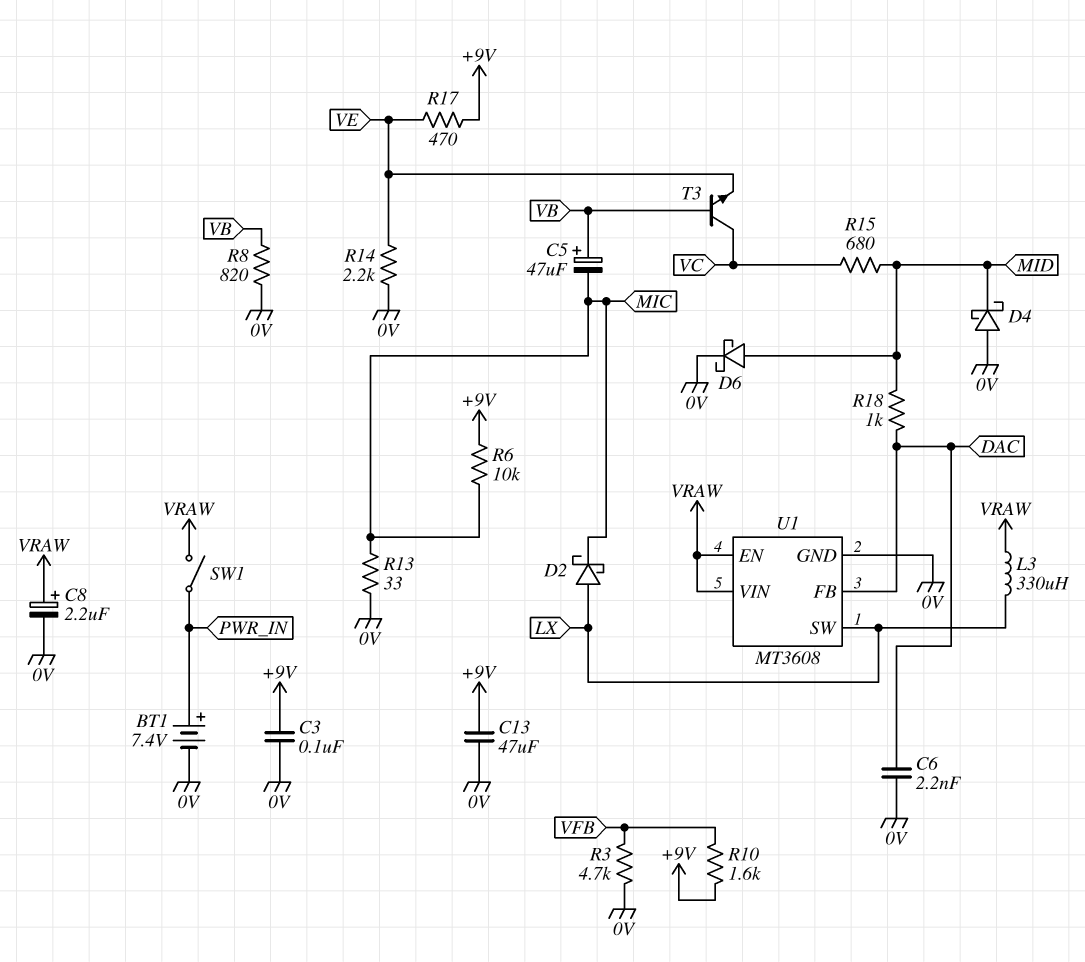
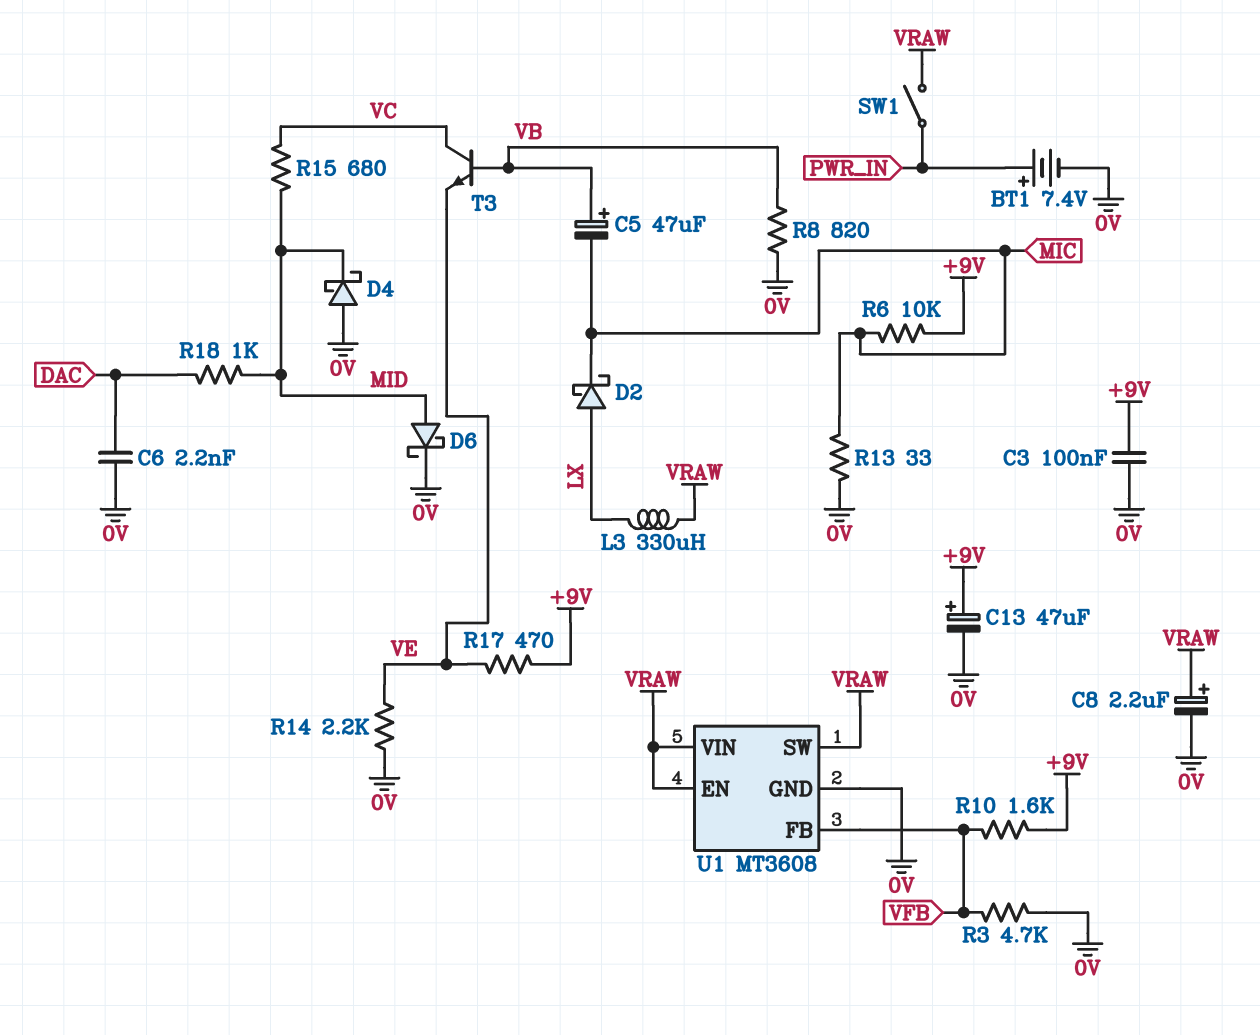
C13: 47uF (+9V, 0V) -> 47uF (plus +9V, minus 0V)
U1 pin FB: DAC -> VFB
U1 pin SW: LX -> VRAW

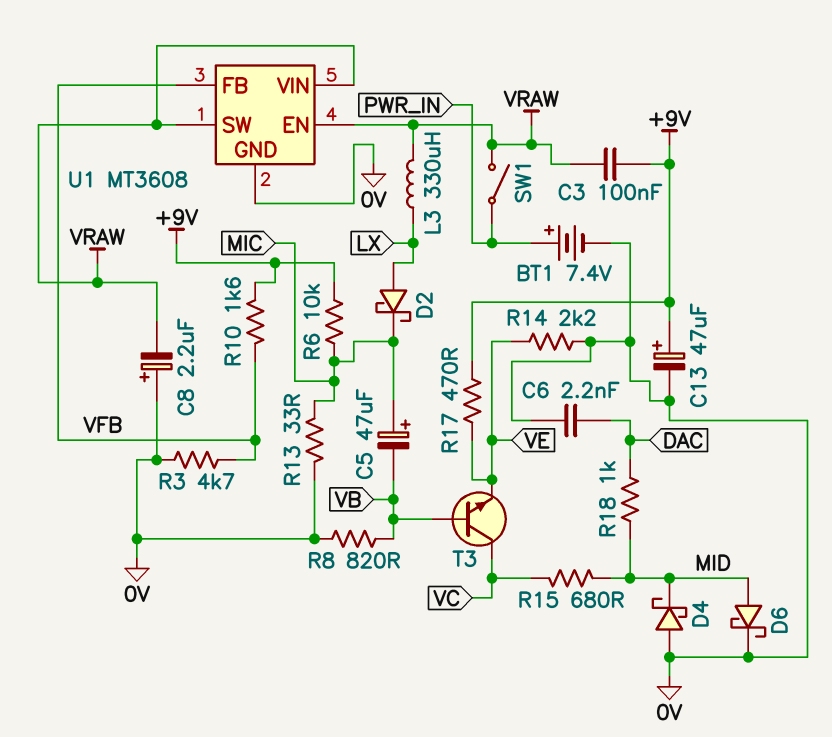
C3: 100nF (+9V, 0V) -> 100nF (+9V, VRAW)
C5: 47uF (plus VB, minus MIC) -> 47uF (plus MIC, minus VB)
C8: 2.2uF (plus VRAW, minus 0V) -> 2.2uF (plus 0V, minus VRAW)

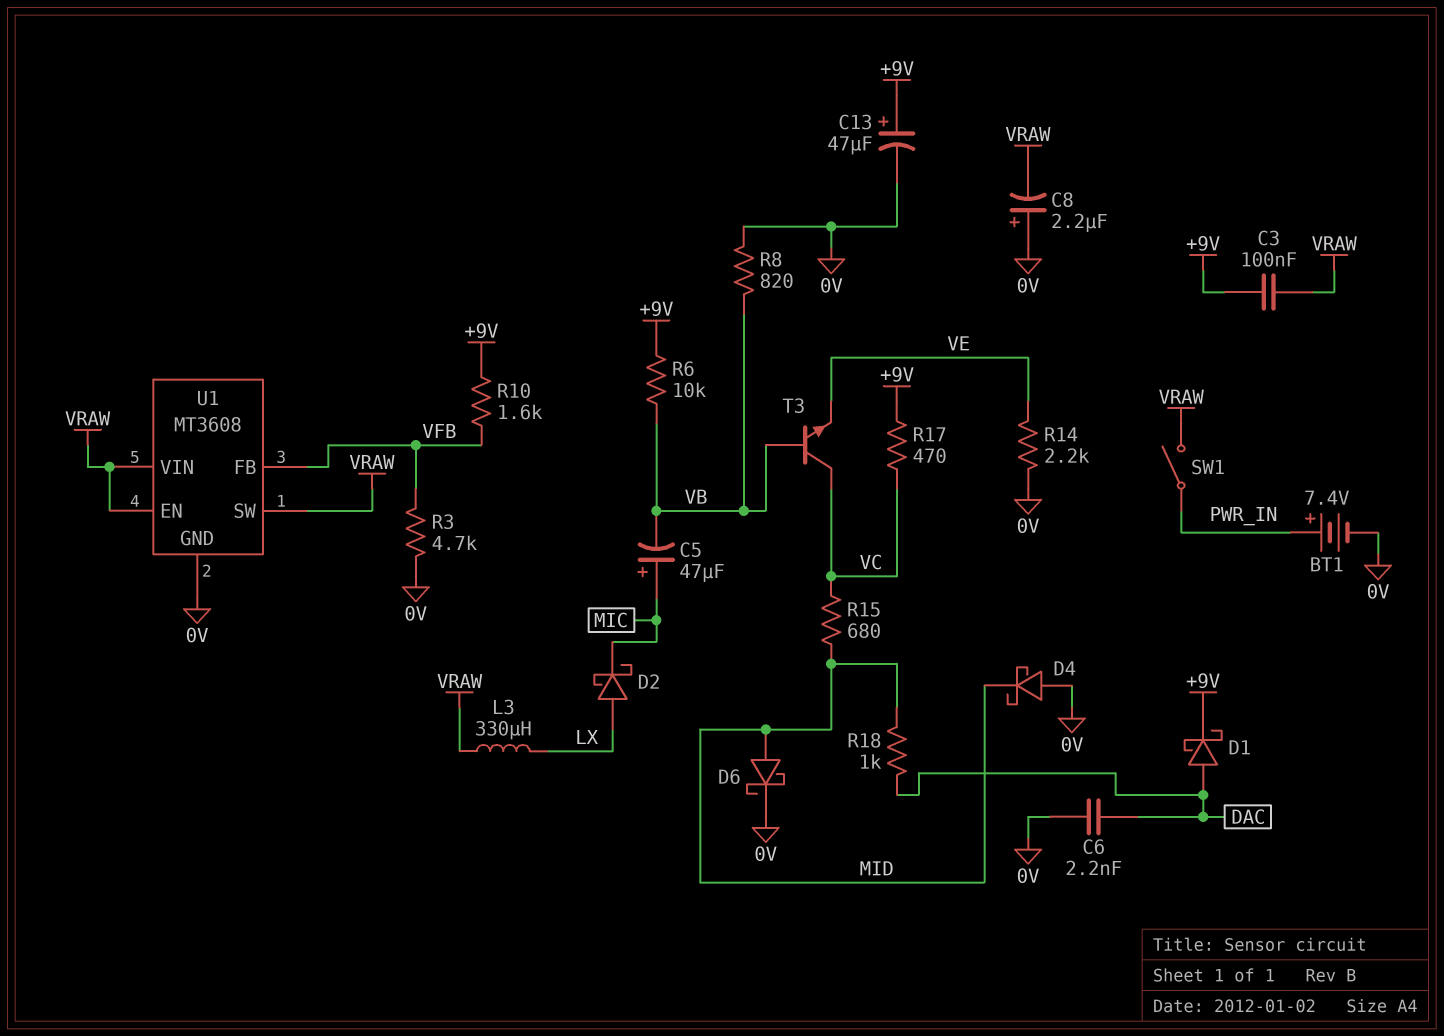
D1: none -> schottky (A DAC, K +9V)
R6: 10k (+9V, MIC) -> 10k (+9V, VB)
R13: 33 (0V, MIC) -> none
R17: 470 (+9V, VE) -> 470 (+9V, VC)

